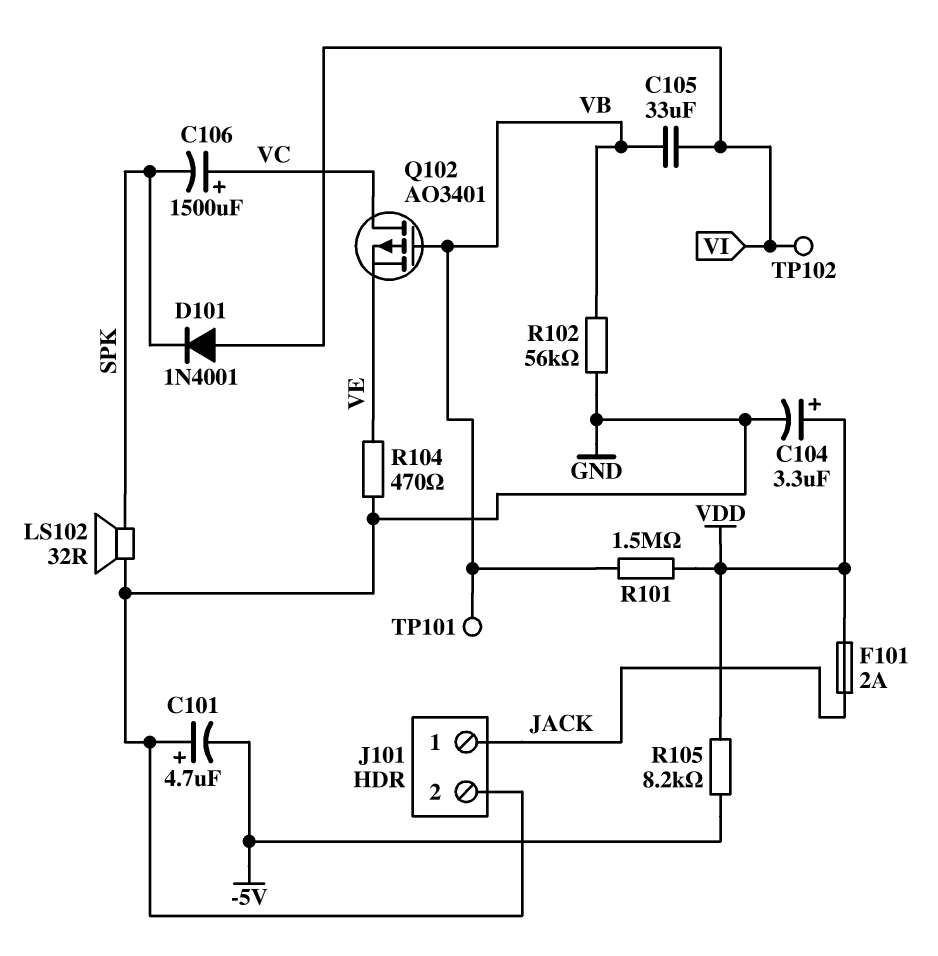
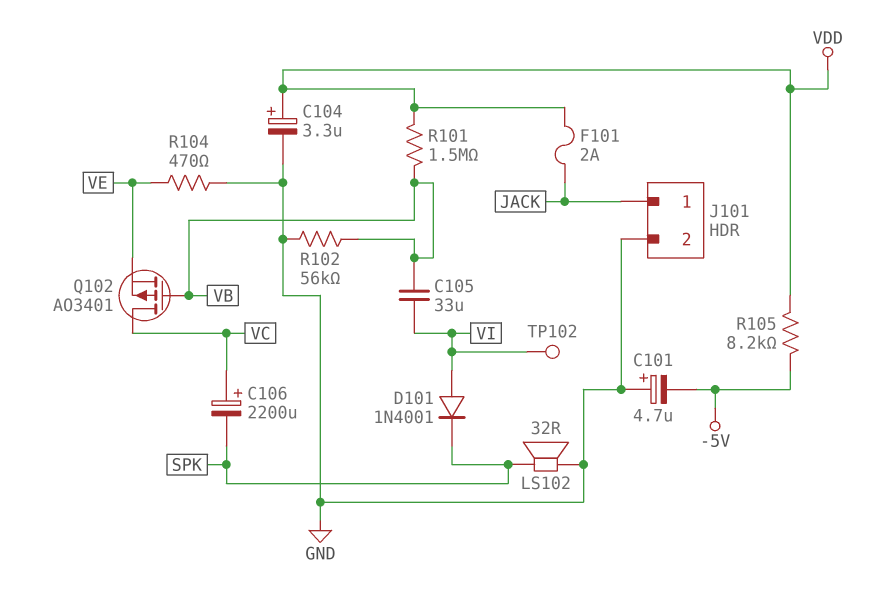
C106: 1500uF (plus VC, minus SPK) -> 2200uF (plus VC, minus SPK)
TP101: test point (VB) -> none

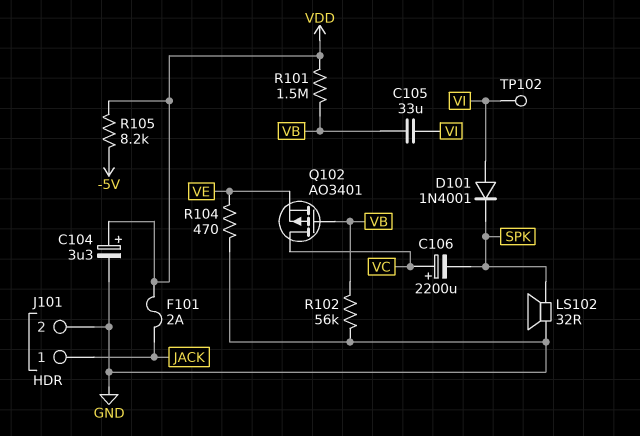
C101: 4.7uF (plus GND, minus -5V) -> none

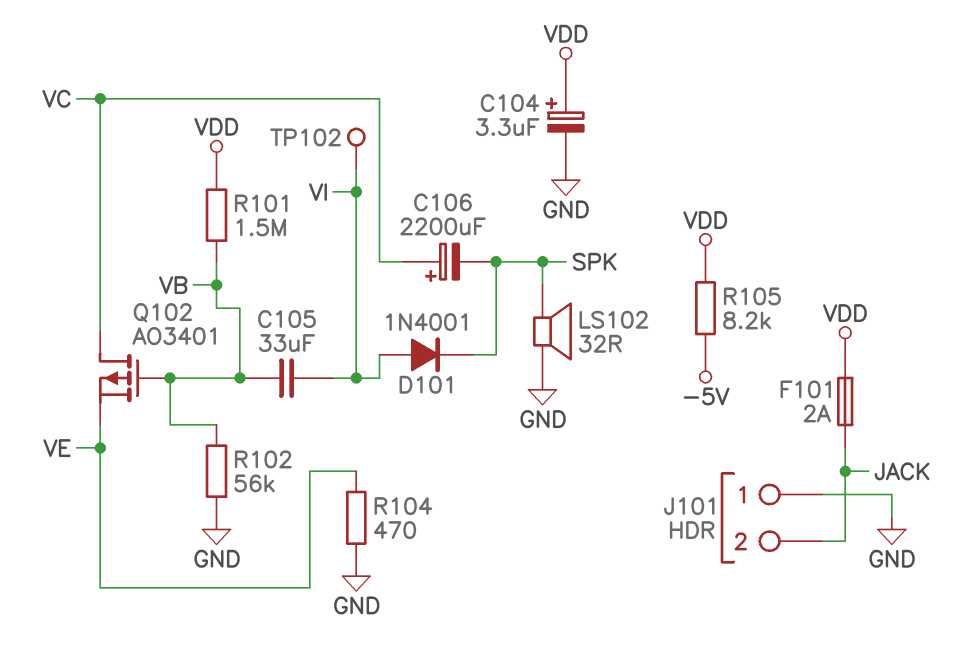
J101 pin 1: JACK -> GND
J101 pin 2: GND -> JACK

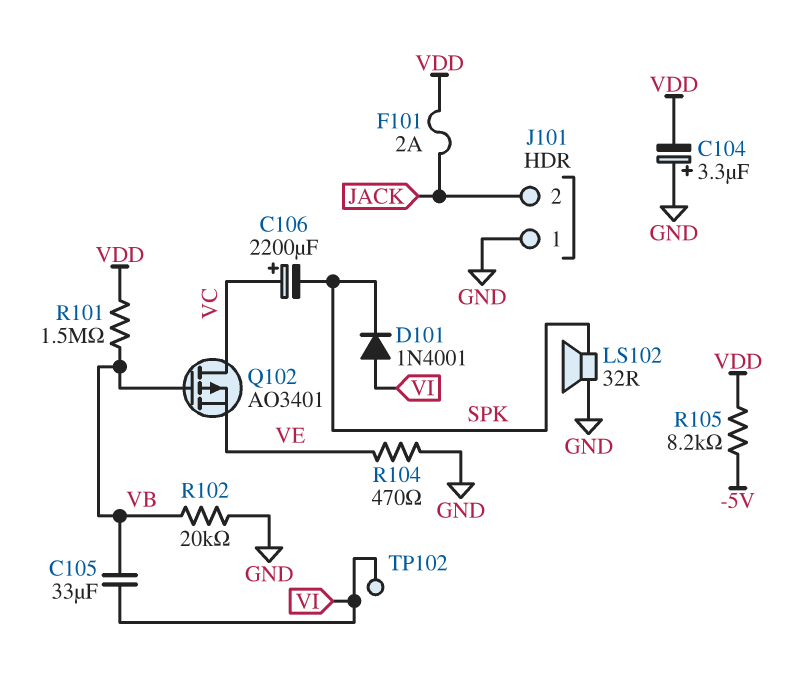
C104: 3.3uF (plus VDD, minus GND) -> 3.3uF (plus GND, minus VDD)
R102: 56k (GND, VB) -> 20k (GND, VB)

